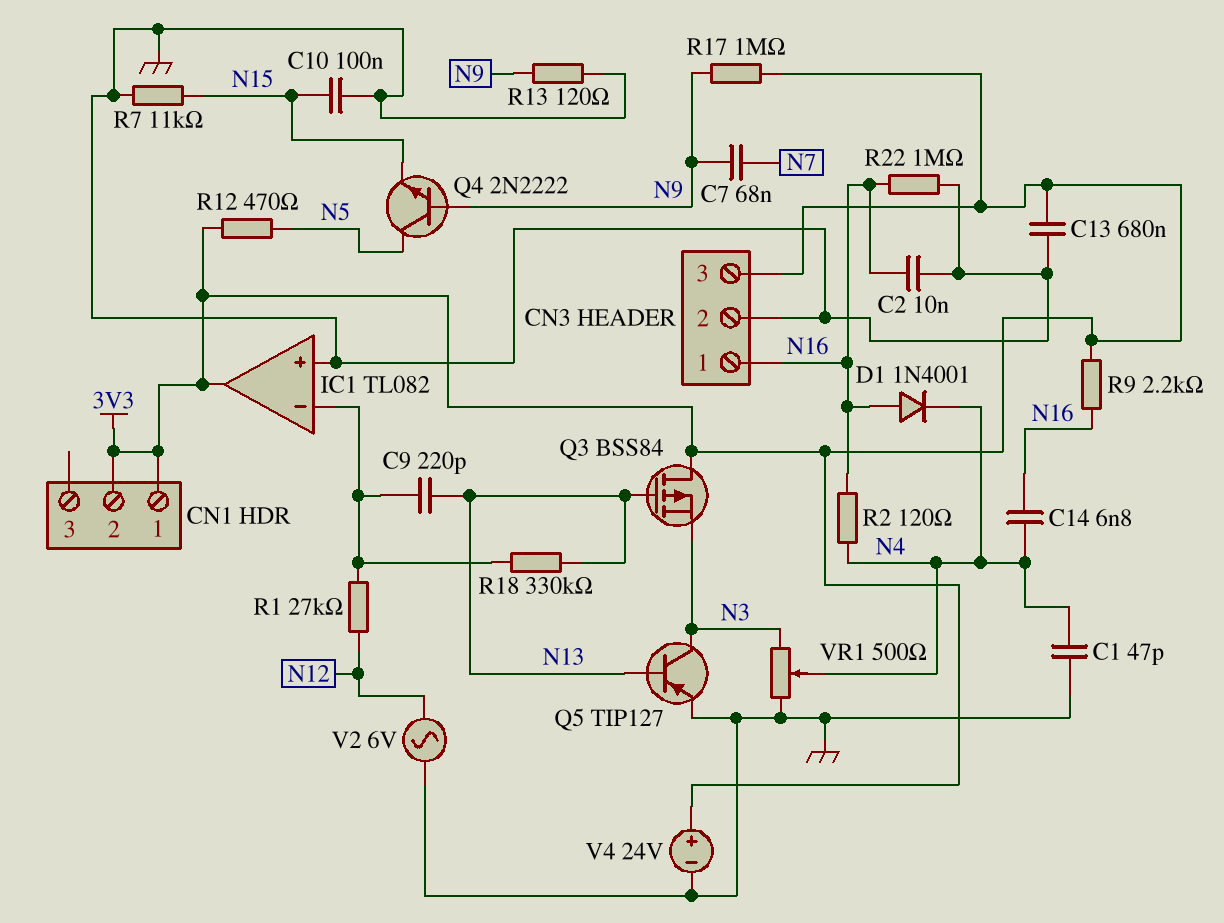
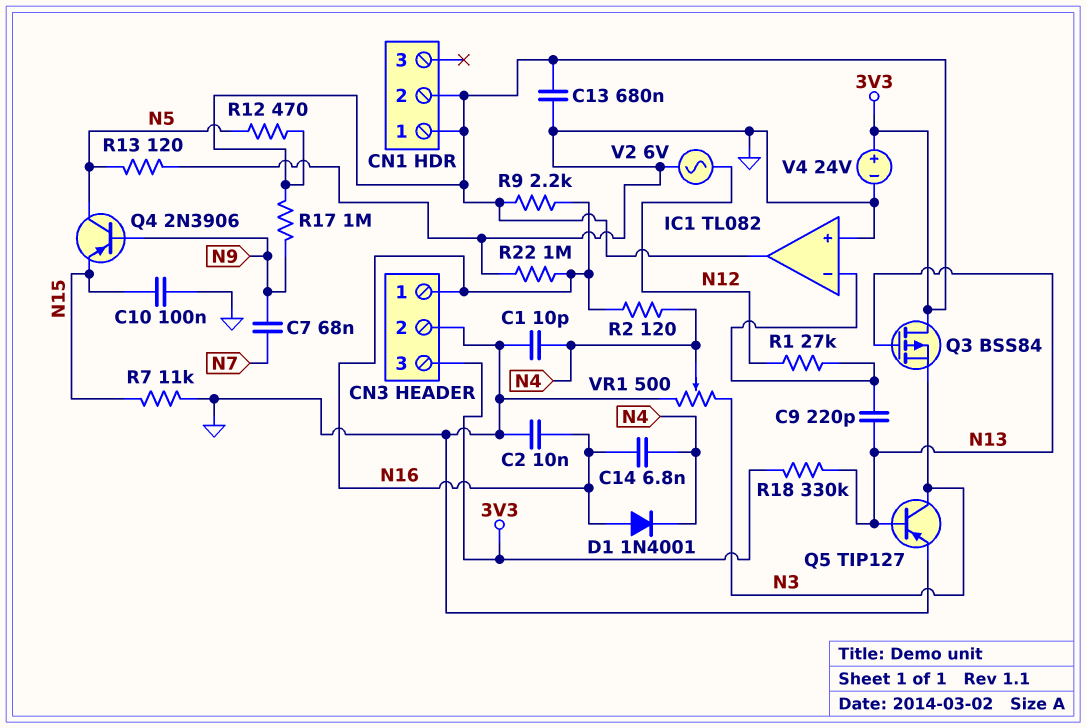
C1: 47pF (GND, N4) -> 10pF (GND, N4)
Q4: NPN 2N2222 (B N9, C N5, E N15) -> PNP 2N3906 (B N9, C N5, E N15)
R13: 120 (GND, N9) -> 120 (GND, N5)
R18: 330k (IC1/in-, N13) -> 330k (3V3, N13)

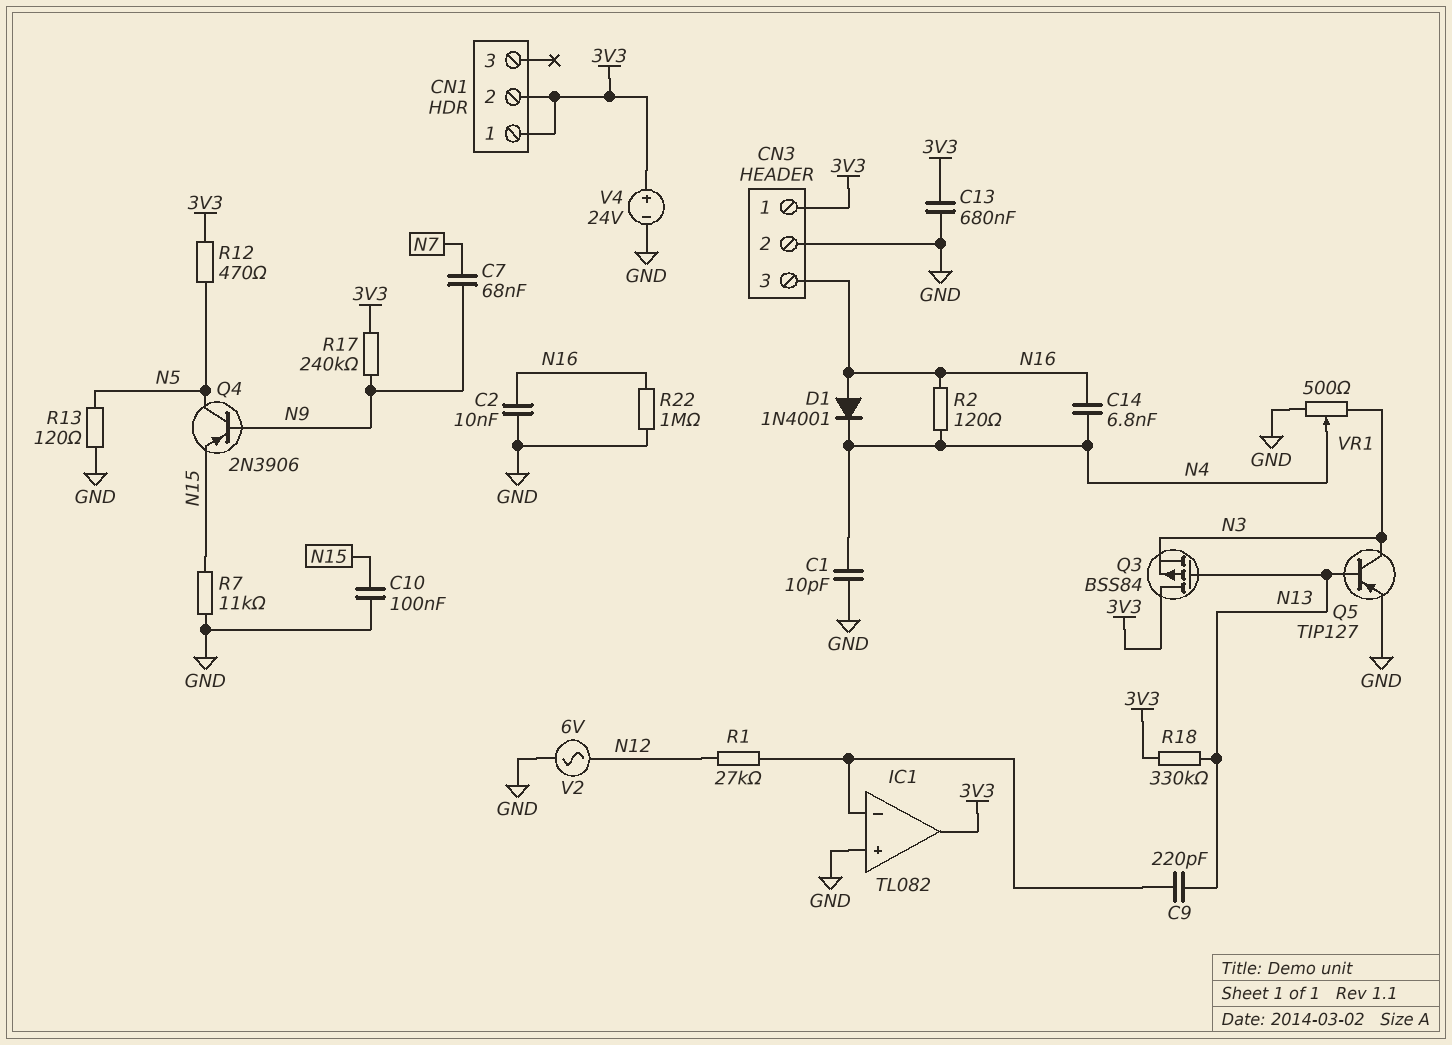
CN3 pin 1: N16 -> 3V3
CN3 pin 3: 3V3 -> N16
R9: 2.2k (3V3, N16) -> none
R17: 1M (3V3, N9) -> 240k (3V3, N9)

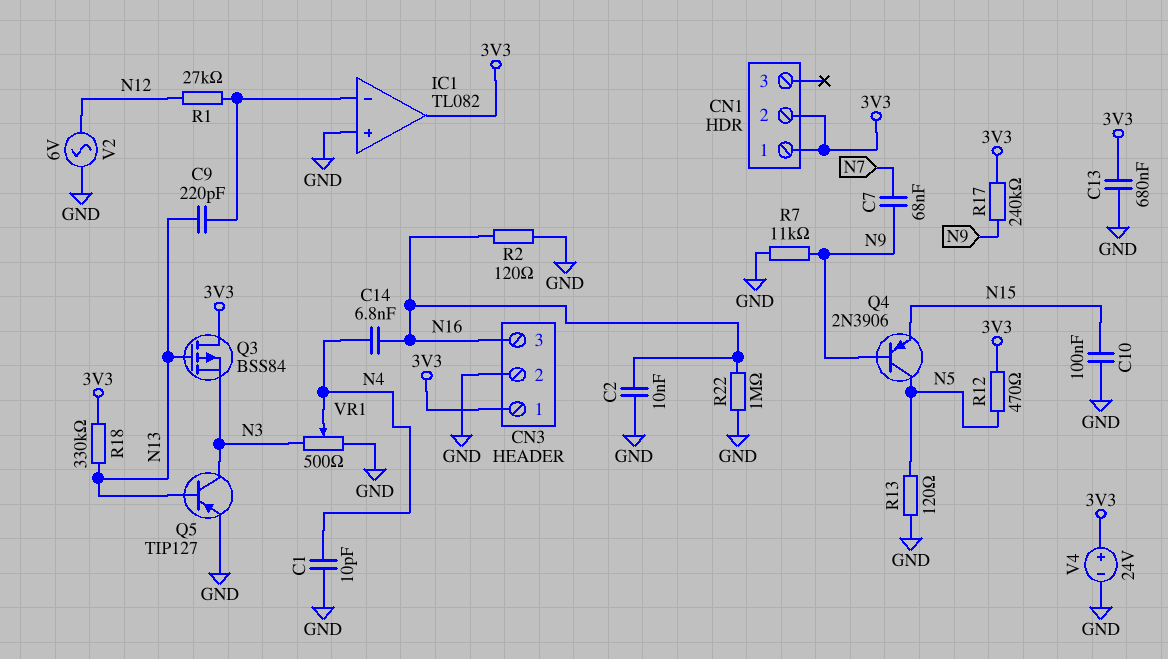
D1: diode 1N4001 (A N16, K N4) -> none
R2: 120 (N4, N16) -> 120 (GND, N16)
R7: 11k (GND, N15) -> 11k (GND, N9)

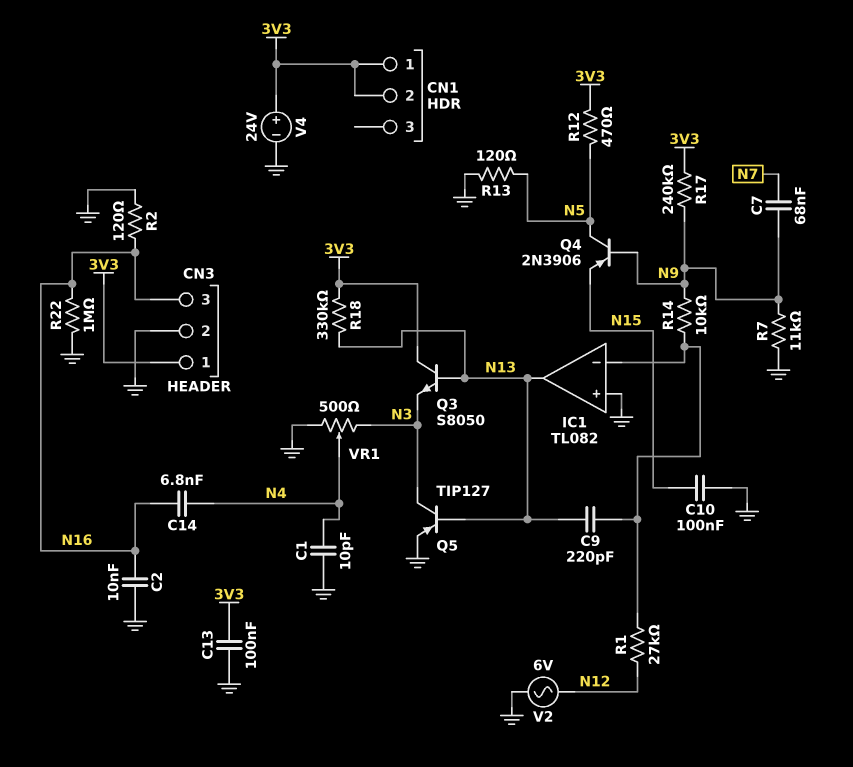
C13: 680nF (3V3, GND) -> 100nF (3V3, GND)
IC1 pin out: 3V3 -> N13
Q3: PMOS BSS84 (G N13, D 3V3, S N3) -> NPN S8050 (B N13, C 3V3, E N3)
R14: none -> 10k (IC1/in-, N9)

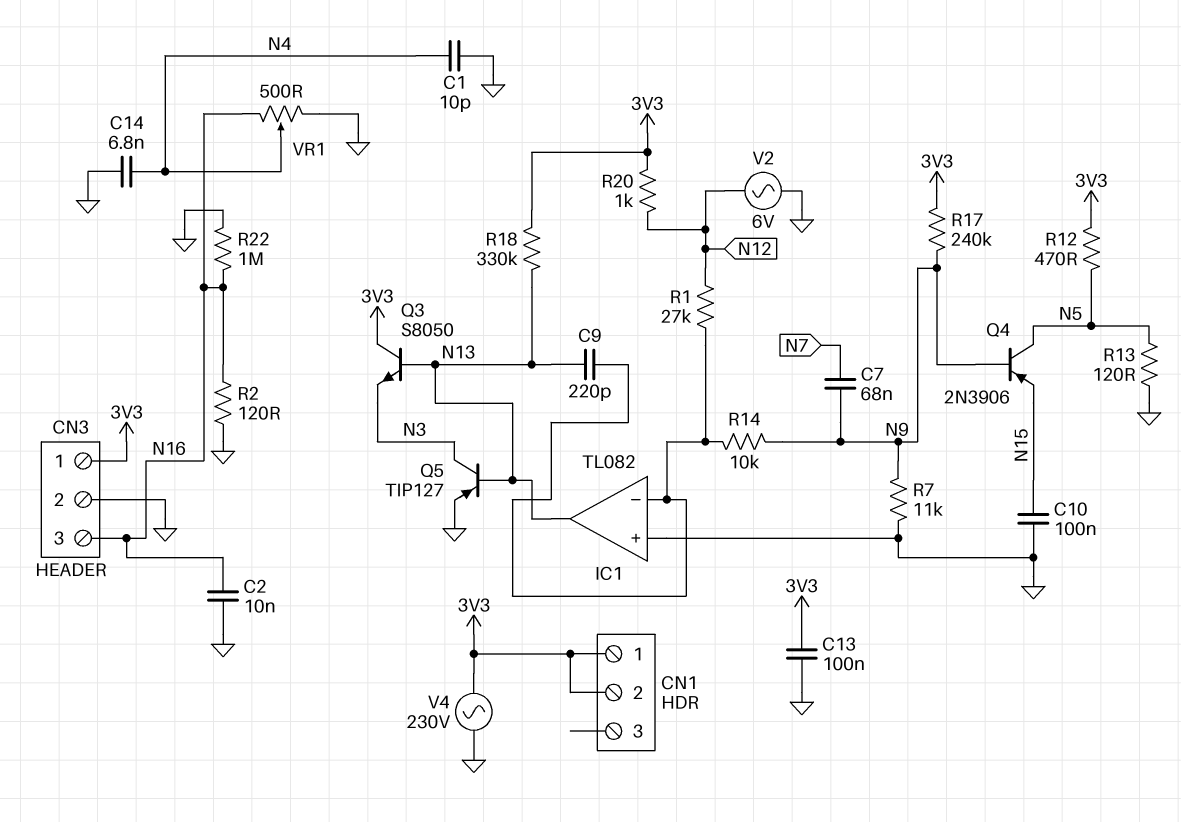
C14: 6.8nF (N4, N16) -> 6.8nF (GND, N4)
R20: none -> 1k (3V3, N12)
V4: 24V (plus 3V3, minus GND) -> AC 230V (3V3, GND)
VR1: 500 (GND, N3, wiper N4) -> 500 (GND, N16, wiper N4)

